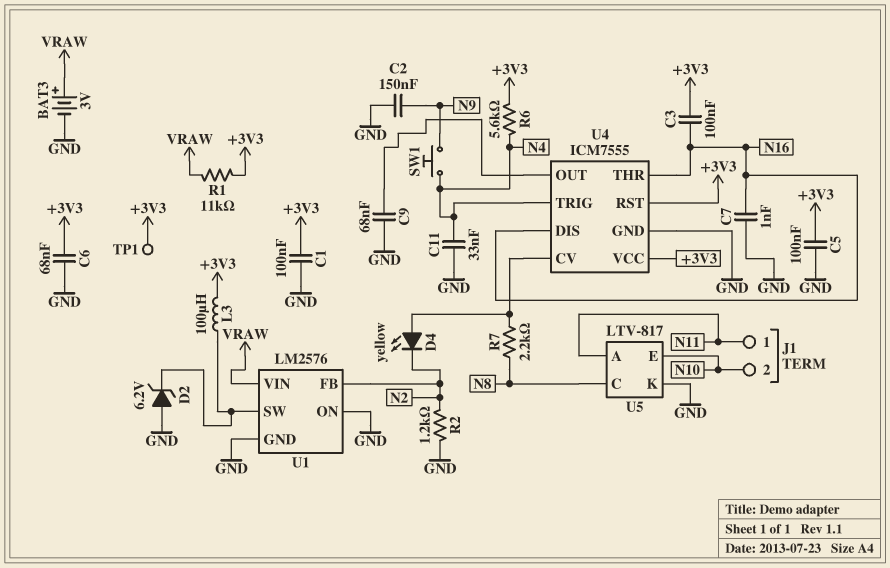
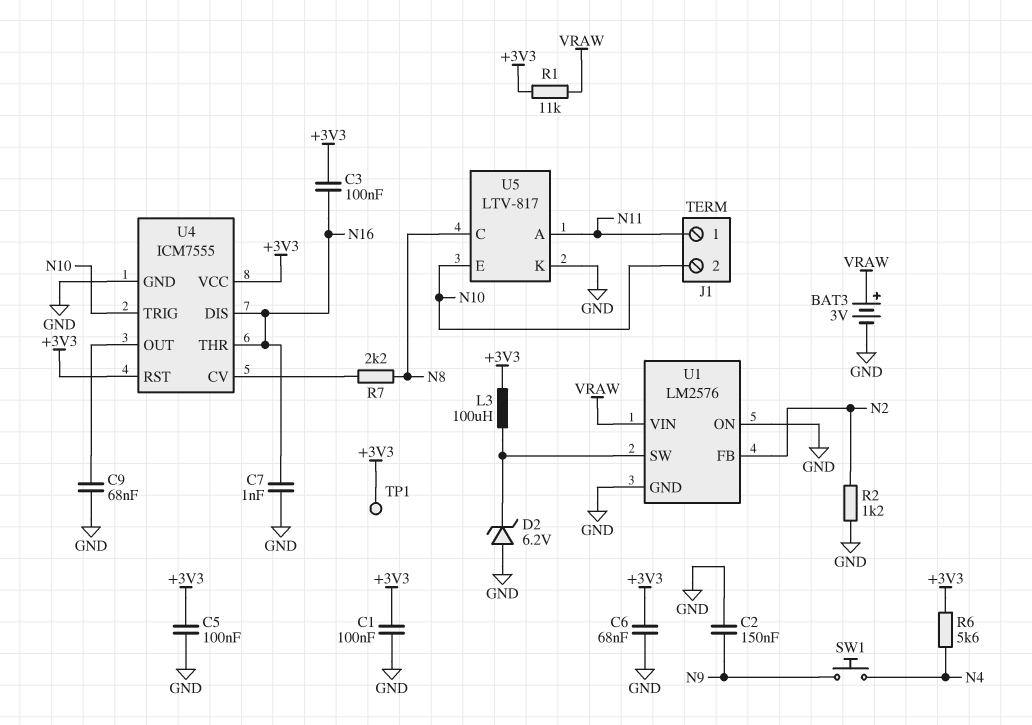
C11: 33nF (GND, N4) -> none
D4: LED yellow (A U4/CV, K N2) -> none
U4 pin TRIG: N4 -> N10

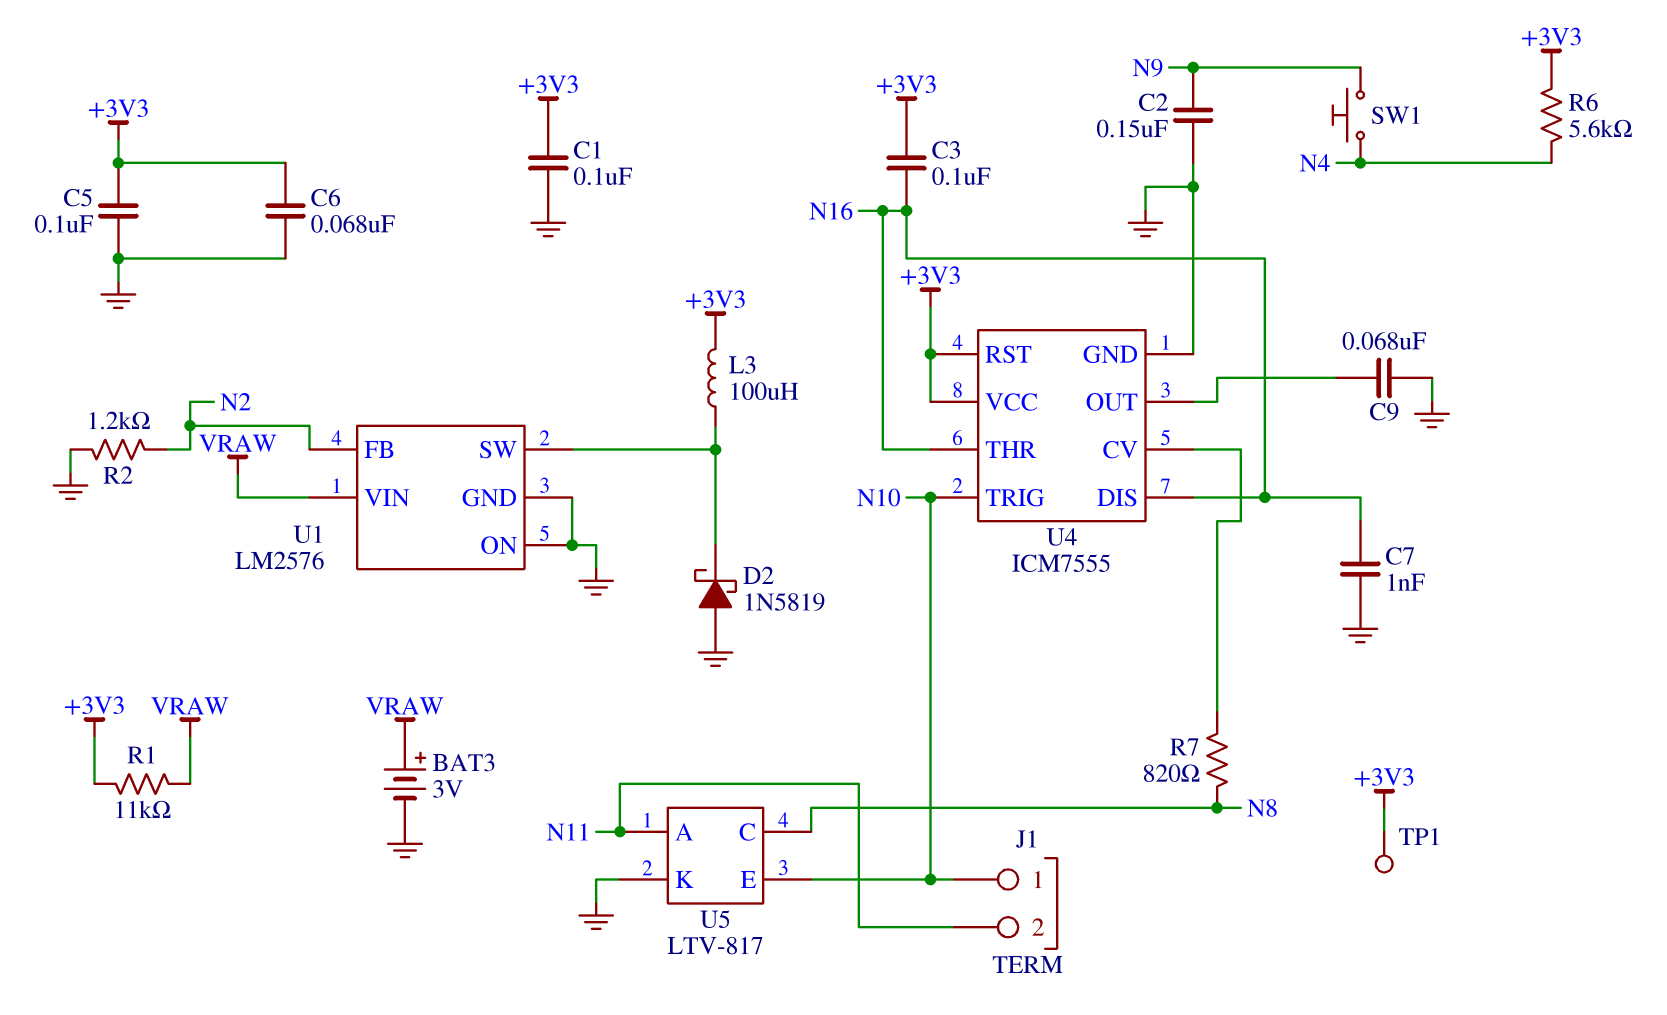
D2: zener 6.2V (A GND, K U1/SW) -> schottky 1N5819 (A GND, K U1/SW)
J1 pin 1: N11 -> N10
J1 pin 2: N10 -> N11
R7: 2.2k (N8, U4/CV) -> 820 (N8, U4/CV)

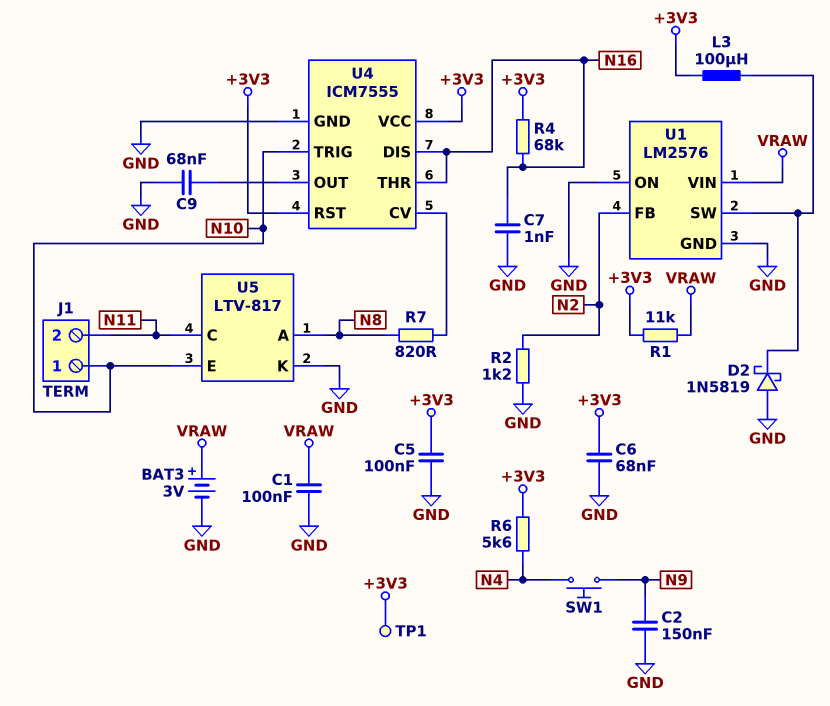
C1: 100nF (+3V3, GND) -> 100nF (GND, VRAW)
C3: 100nF (+3V3, N16) -> none
R4: none -> 68k (+3V3, N16)
U5 pin A: N11 -> N8
U5 pin C: N8 -> N11

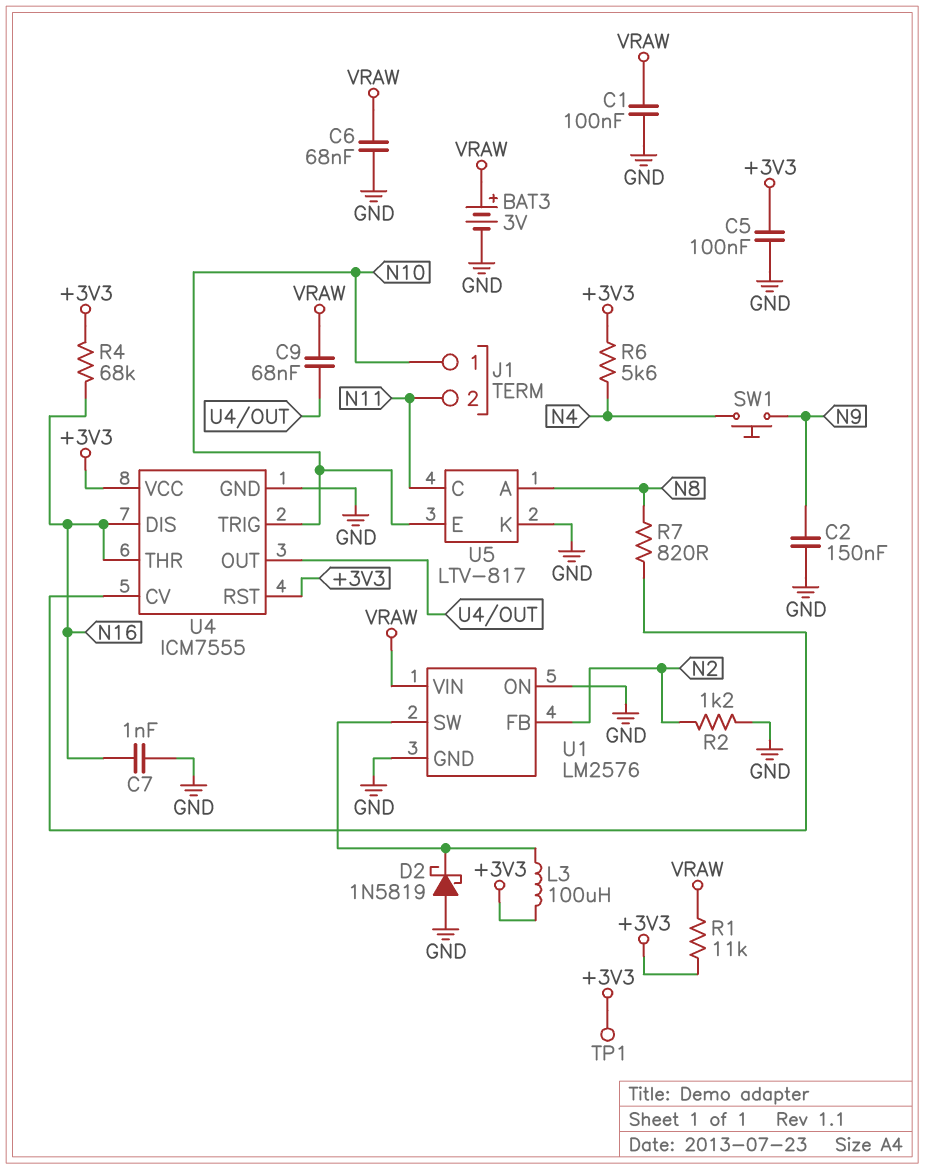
C6: 68nF (+3V3, GND) -> 68nF (GND, VRAW)
C9: 68nF (GND, U4/OUT) -> 68nF (U4/OUT, VRAW)

